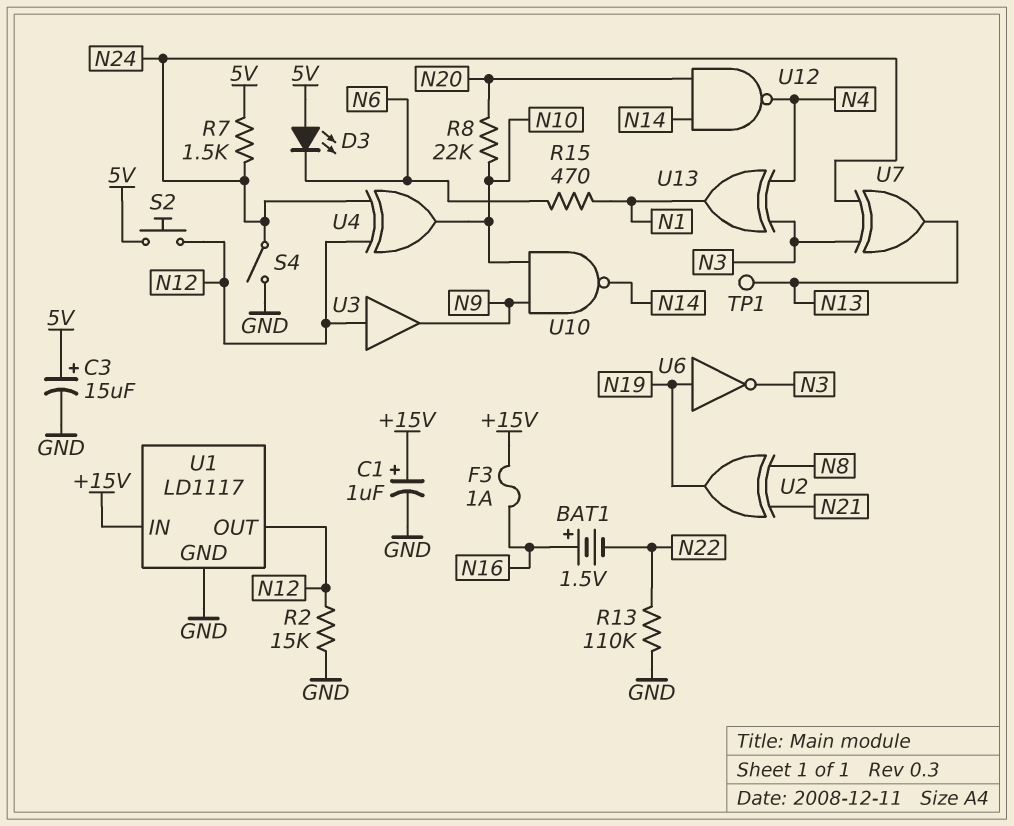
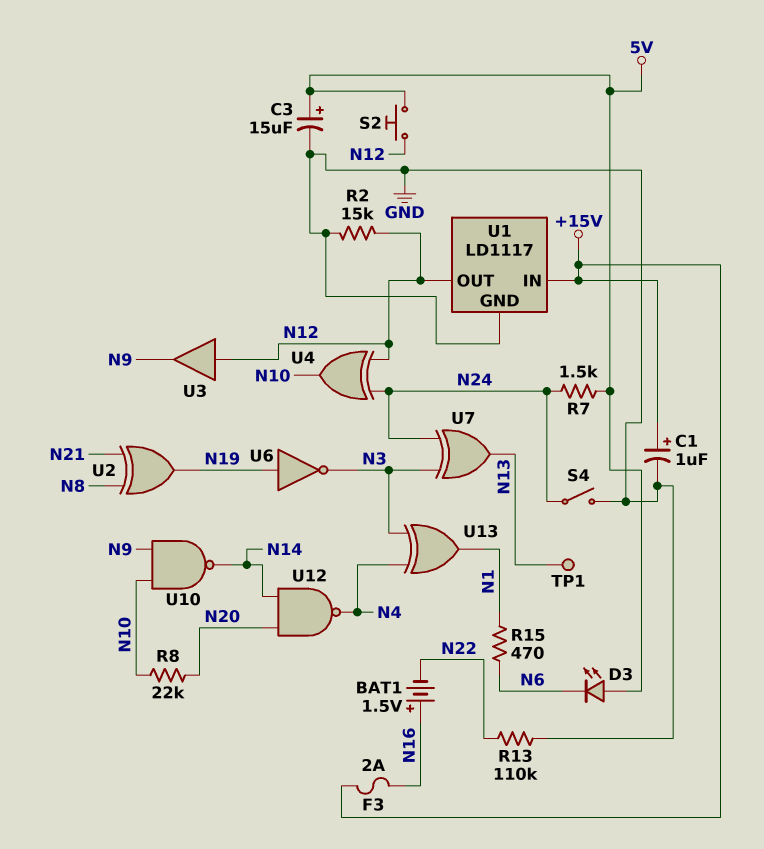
F3: 1A (+15V, N16) -> 2A (+15V, N16)

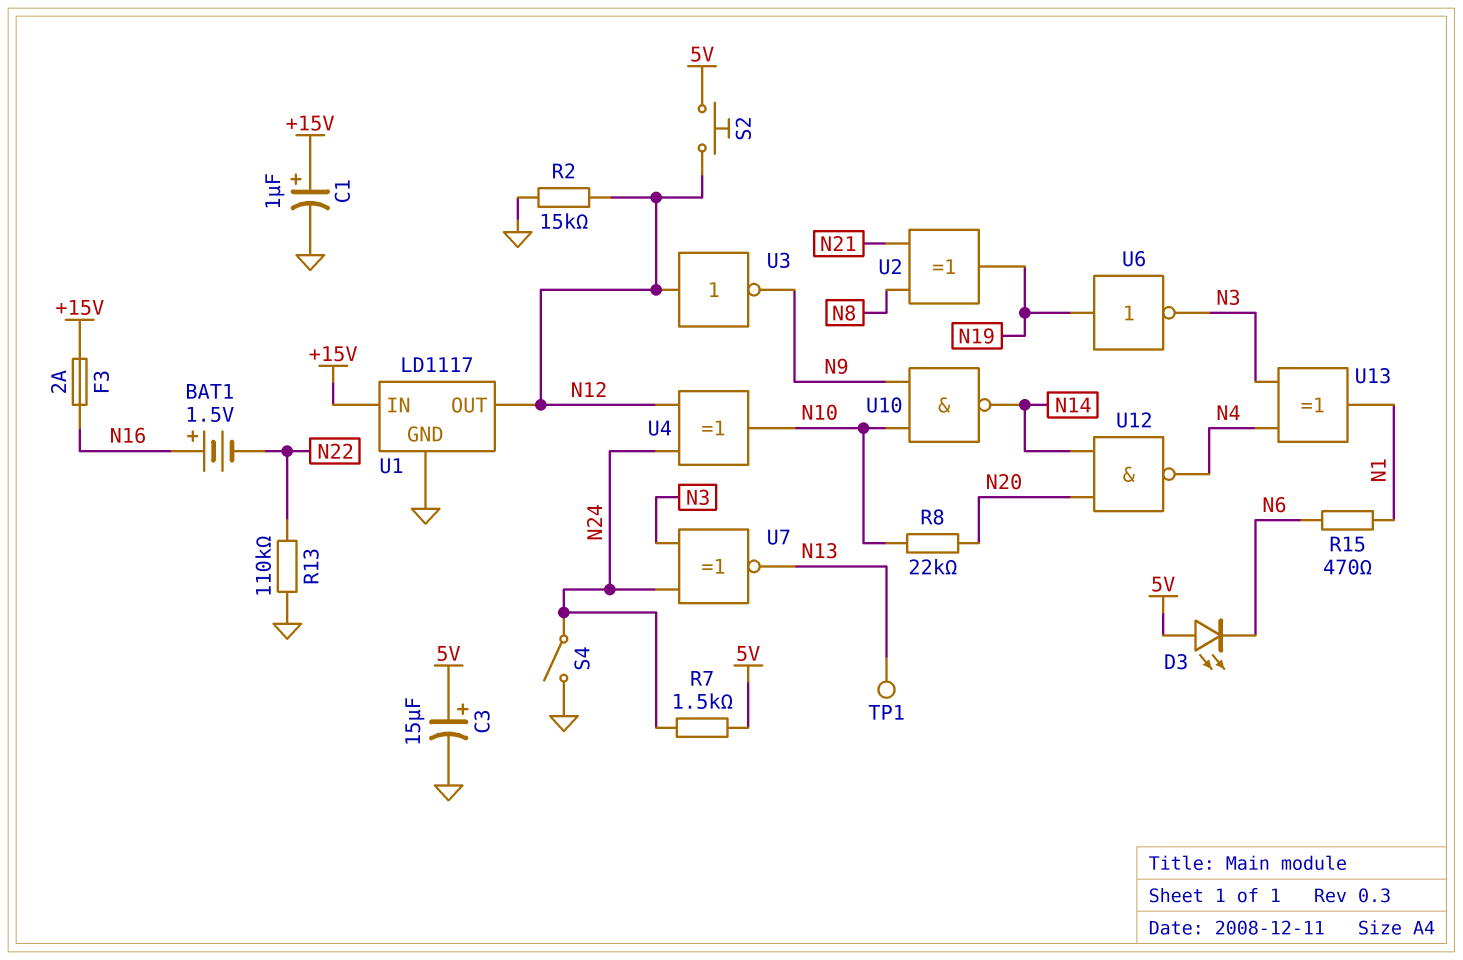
U3: buffer (in N12, out N9) -> NOT (in N12, out N9)
U7: XOR (in N3, in N24, out N13) -> XNOR (in N3, in N24, out N13)

